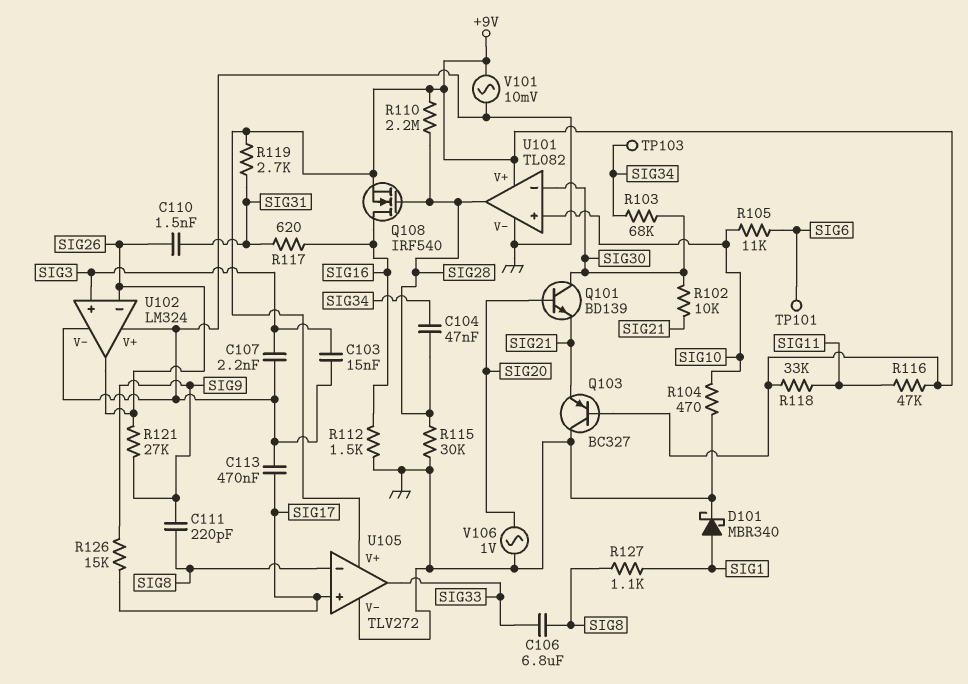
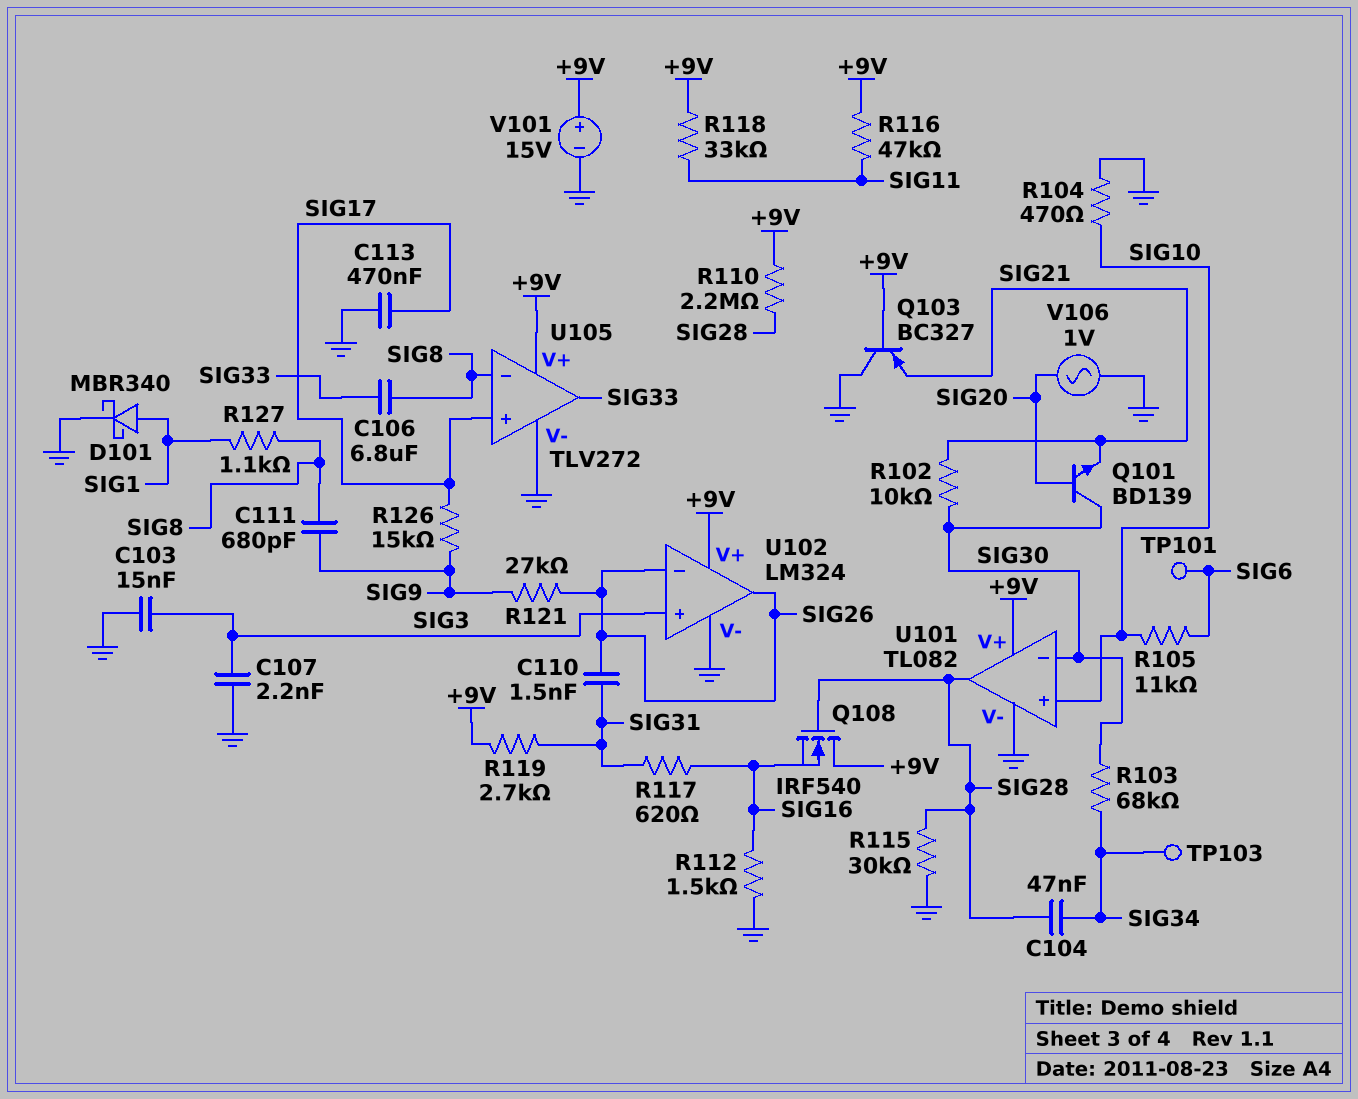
C111: 220pF (SIG8, SIG9) -> 680pF (SIG8, SIG9)
Q108: NMOS IRF540 (G SIG28, D SIG16, S +9V) -> NMOS IRF540 (G SIG28, D +9V, S SIG16)
U102 pin V+: GND -> +9V
V101: AC 10mV (+9V, GND) -> 15V (plus +9V, minus GND)

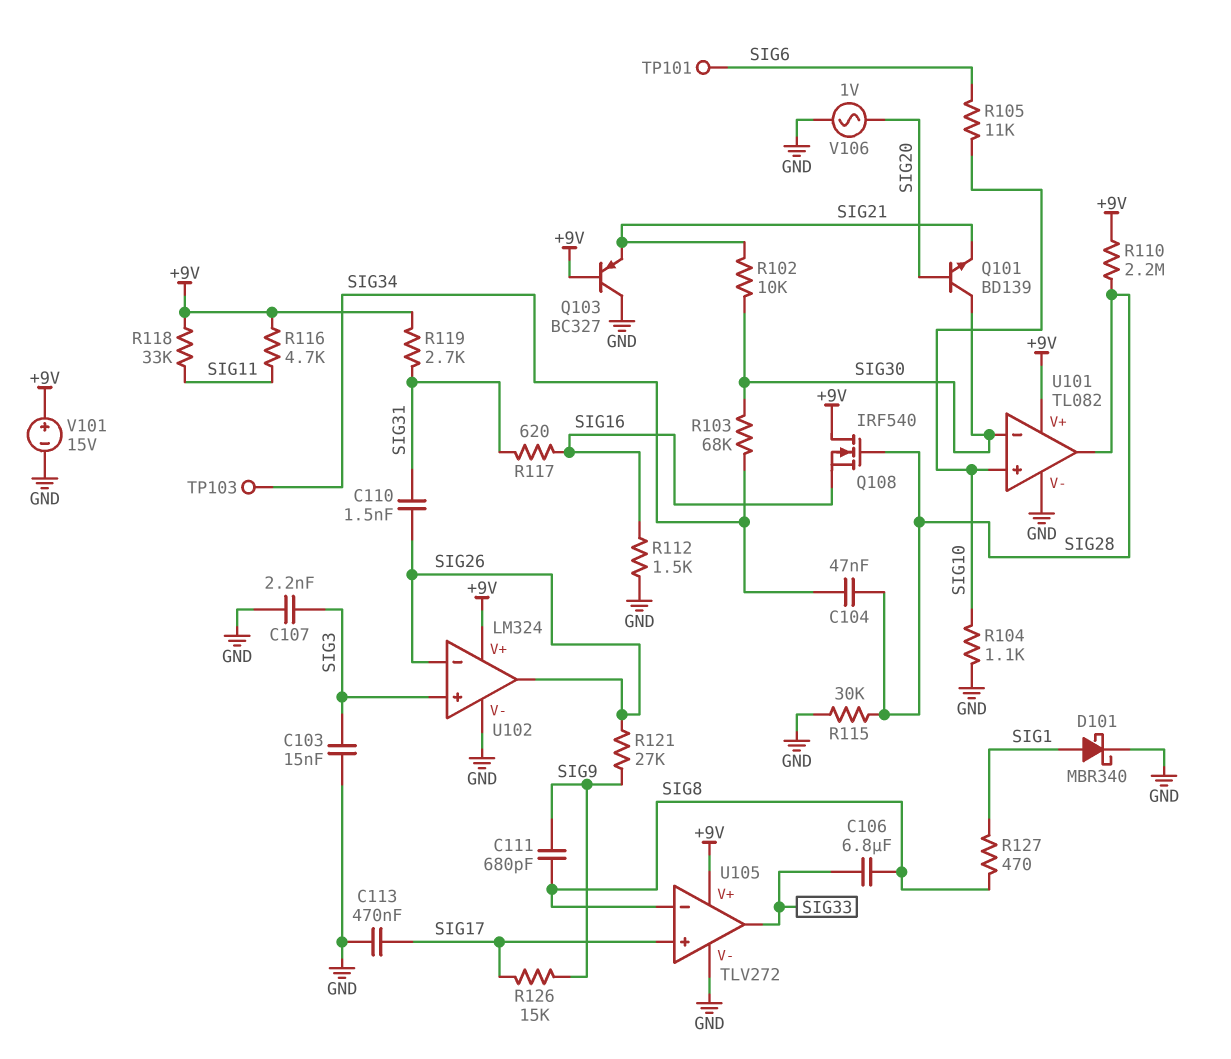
R104: 470 (GND, SIG10) -> 1.1k (GND, SIG10)
R116: 47k (+9V, SIG11) -> 4.7k (+9V, SIG11)
R127: 1.1k (SIG1, SIG8) -> 470 (SIG1, SIG8)

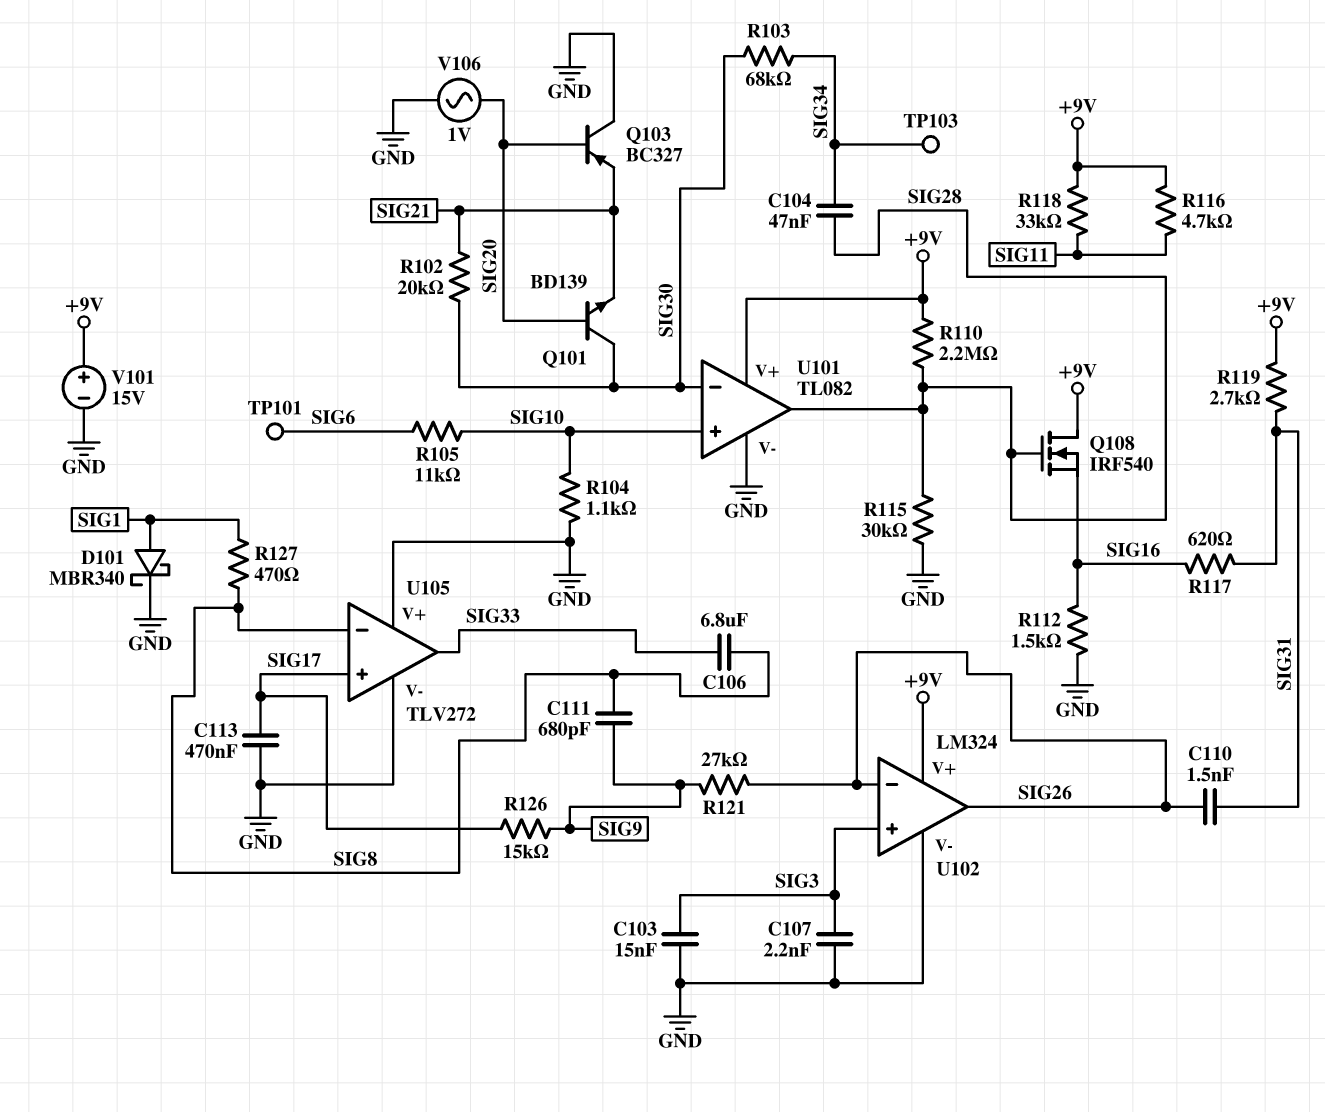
Q103: PNP BC327 (B +9V, C GND, E SIG21) -> PNP BC327 (B SIG20, C GND, E SIG21)
R102: 10k (SIG21, SIG30) -> 20k (SIG21, SIG30)
U105 pin V+: +9V -> GND

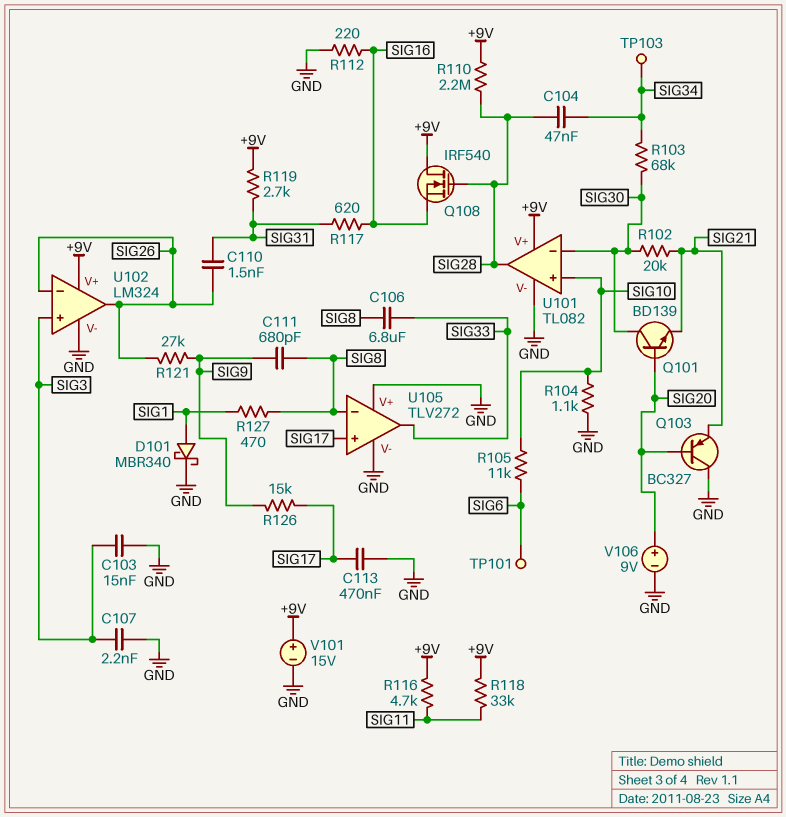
R112: 1.5k (GND, SIG16) -> 220 (GND, SIG16)
R115: 30k (GND, SIG28) -> none
V106: AC 1V (GND, SIG20) -> 9V (plus SIG20, minus GND)

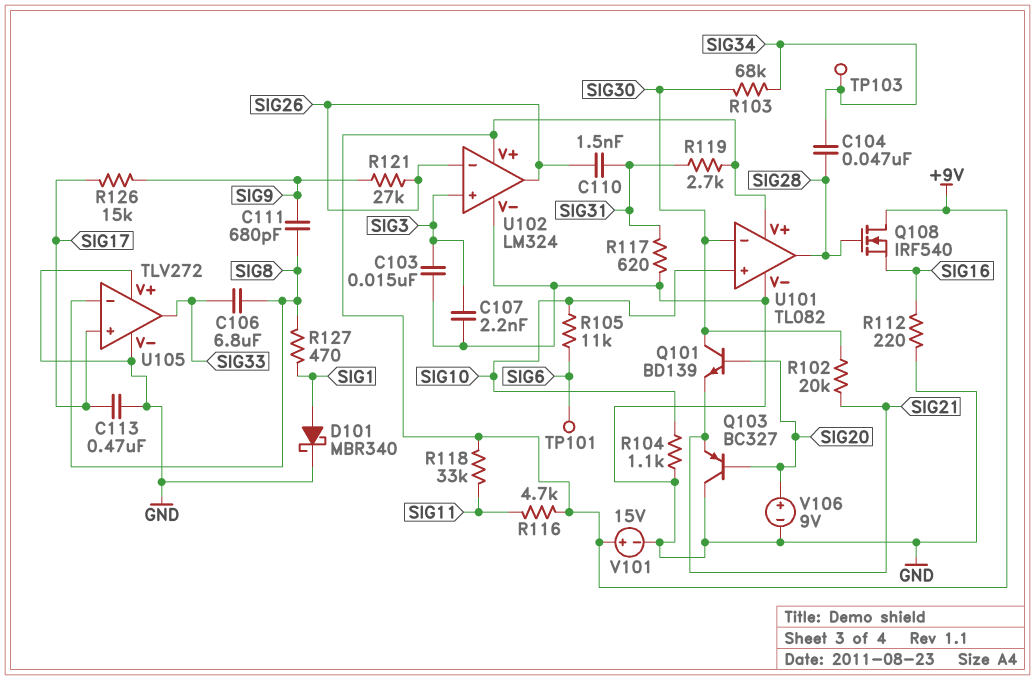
R110: 2.2M (+9V, SIG28) -> none
R117: 620 (SIG16, SIG31) -> 620 (GND, SIG31)

